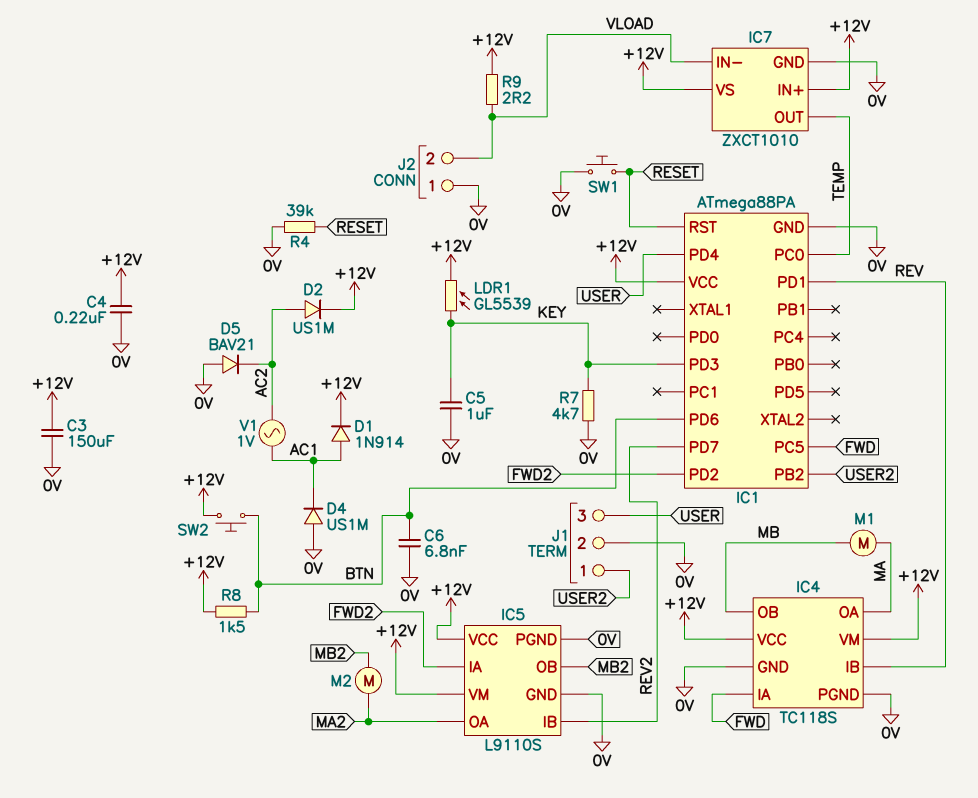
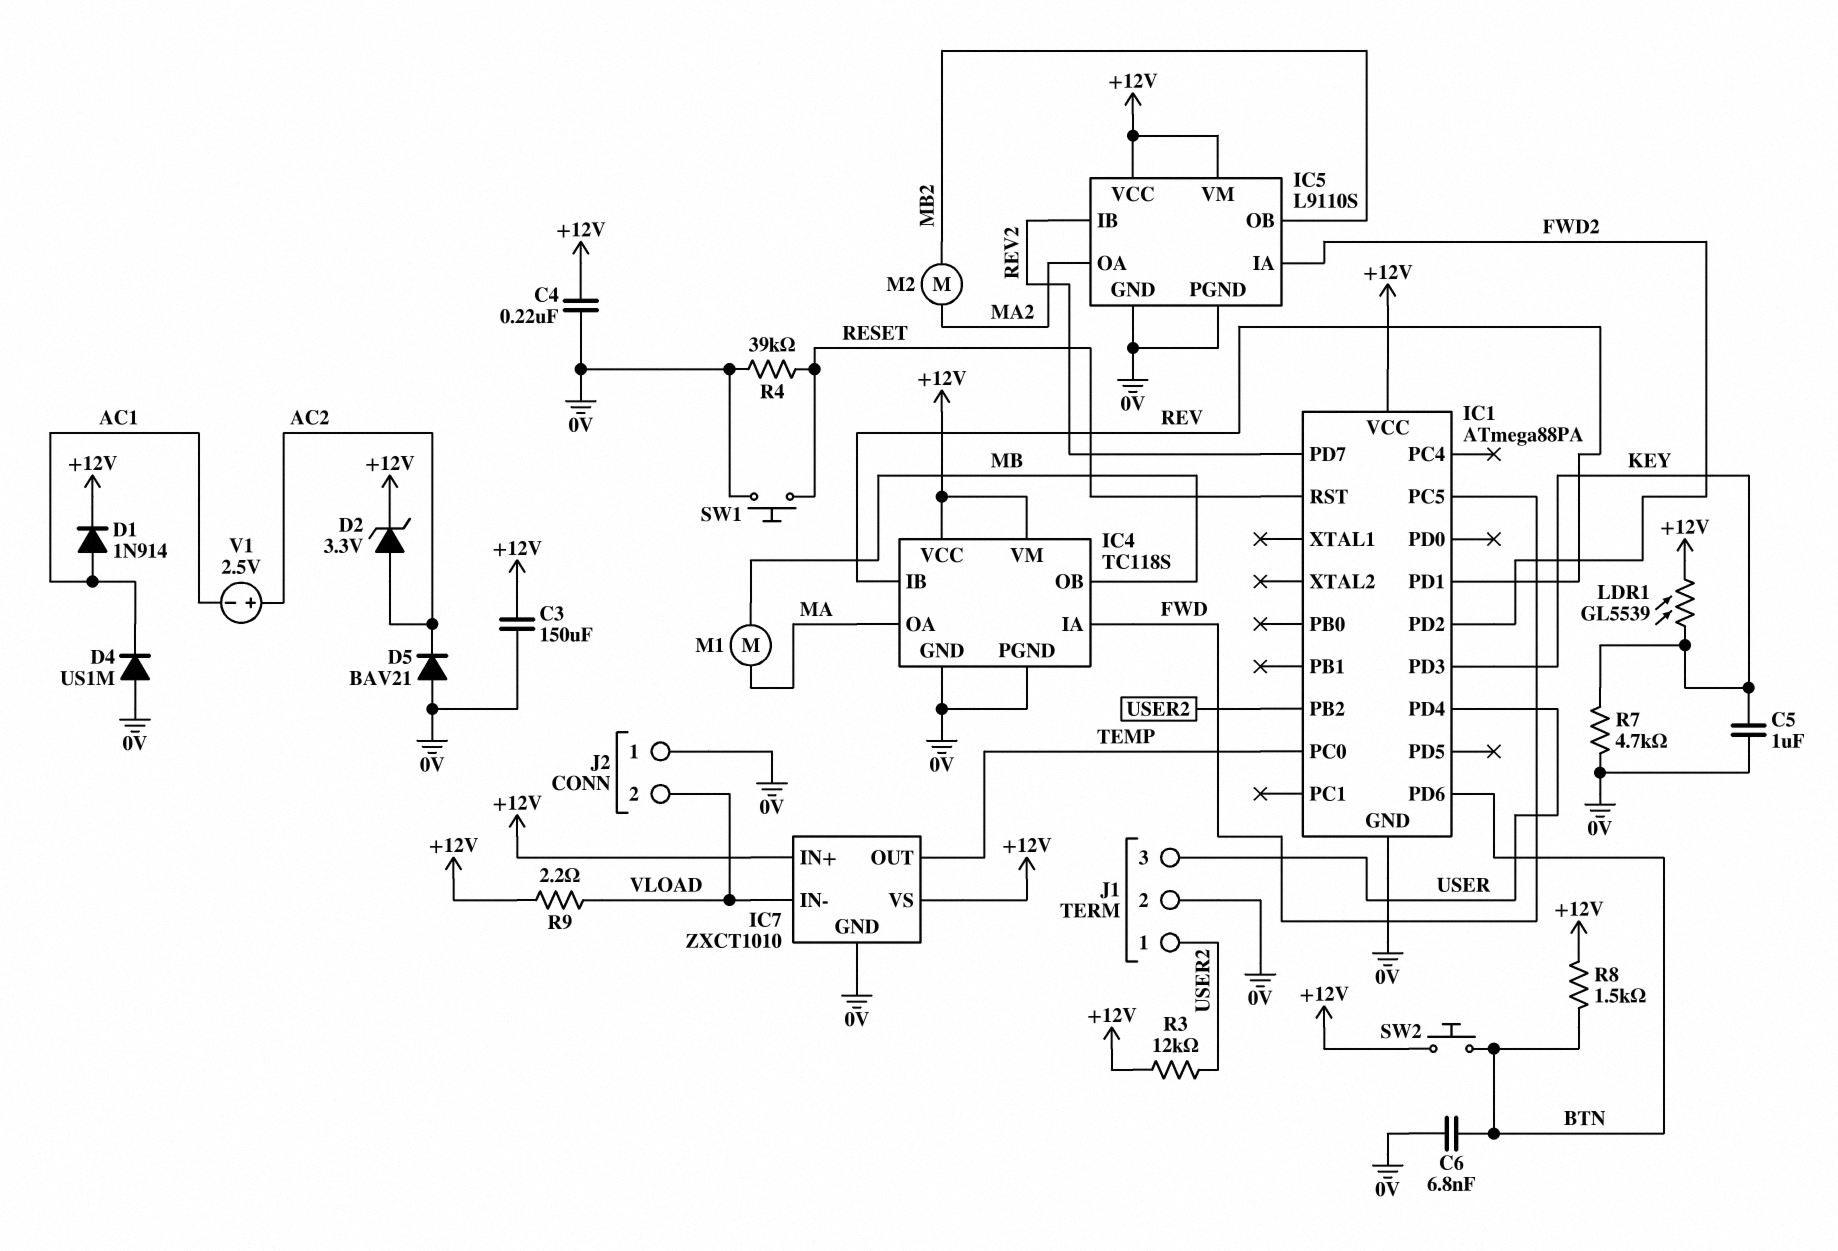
D2: diode US1M (A AC2, K +12V) -> zener 3.3V (A AC2, K +12V)
R3: none -> 12k (+12V, USER2)
V1: AC 1V (AC1, AC2) -> 2.5V (plus AC2, minus AC1)

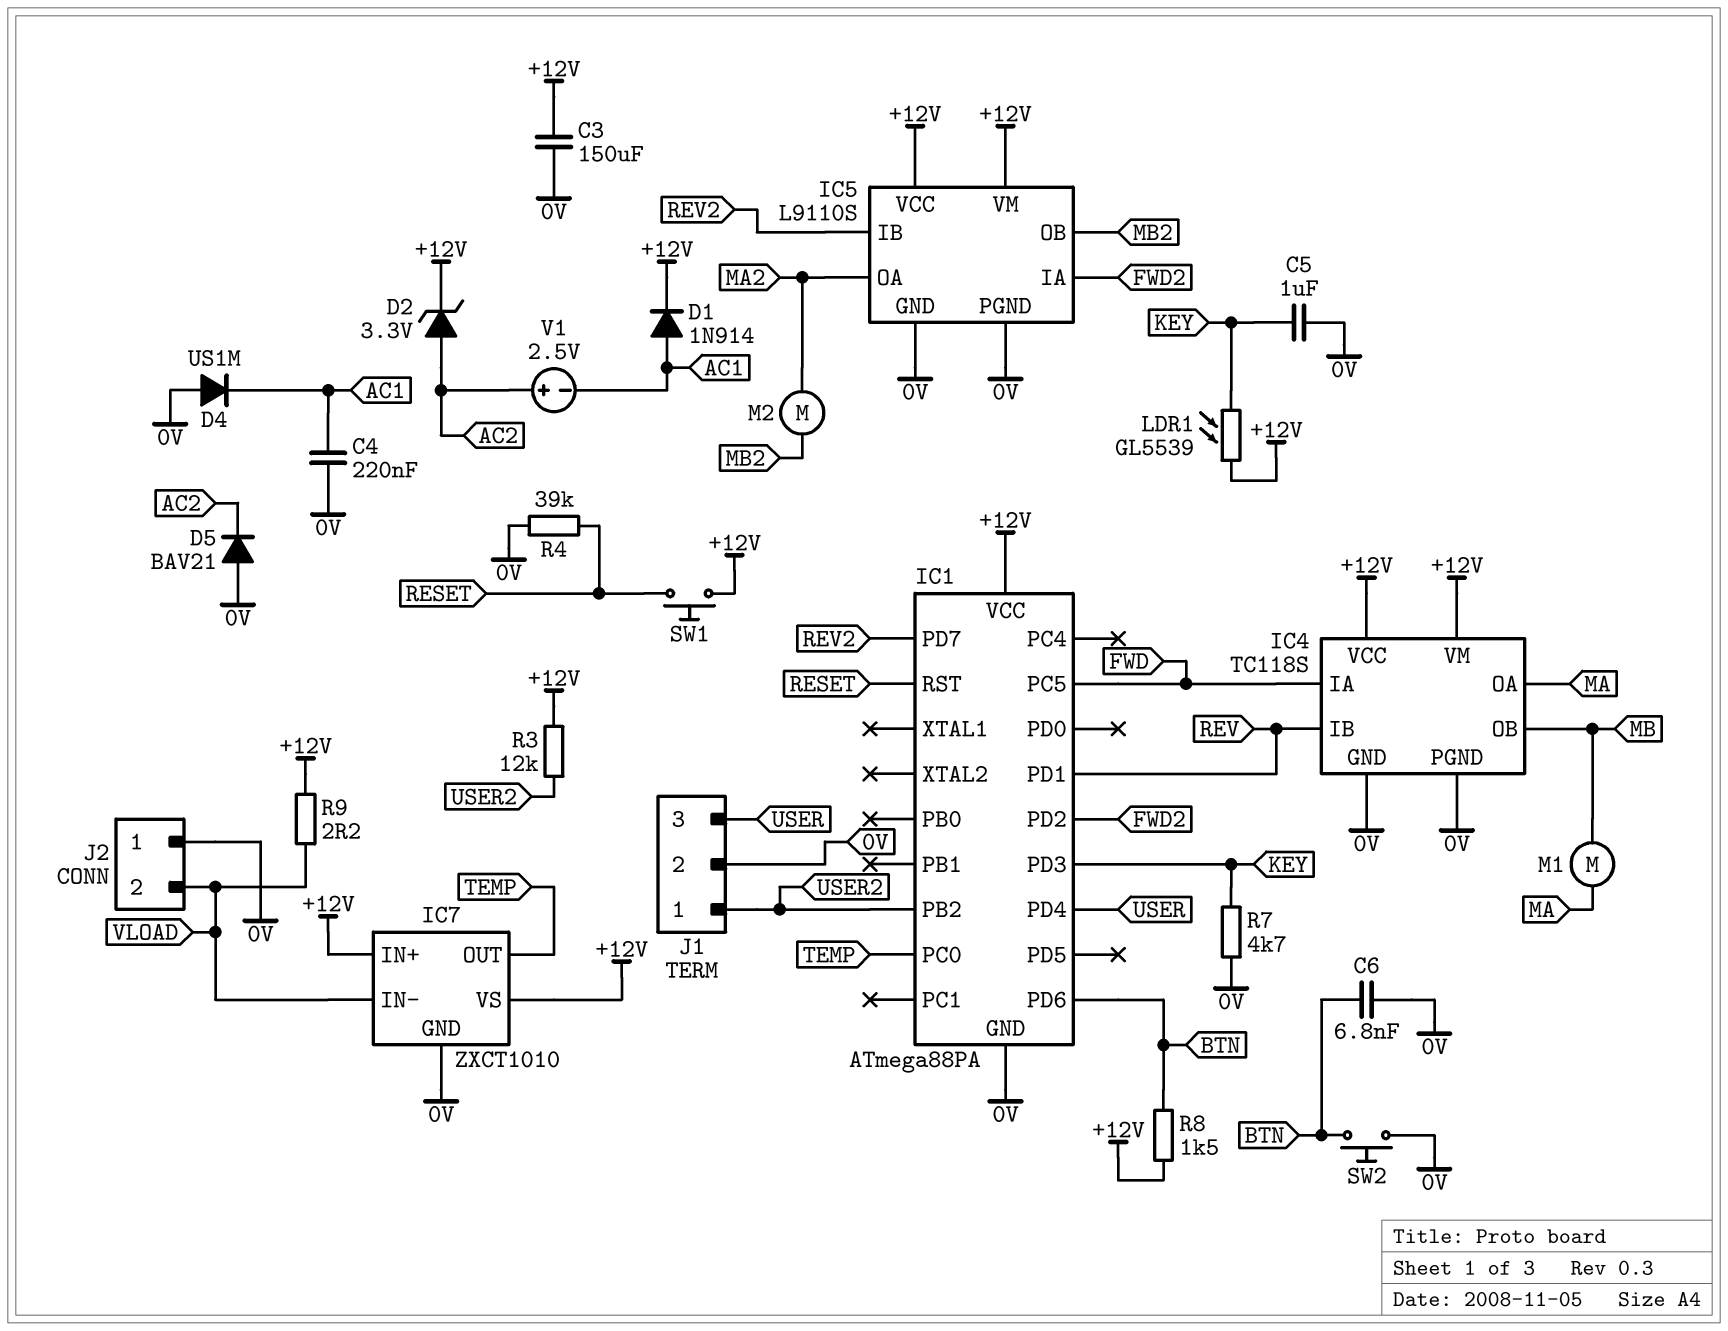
C4: 220nF (+12V, 0V) -> 220nF (0V, AC1)
SW1: button (0V, RESET) -> button (+12V, RESET)
SW2: button (+12V, BTN) -> button (0V, BTN)

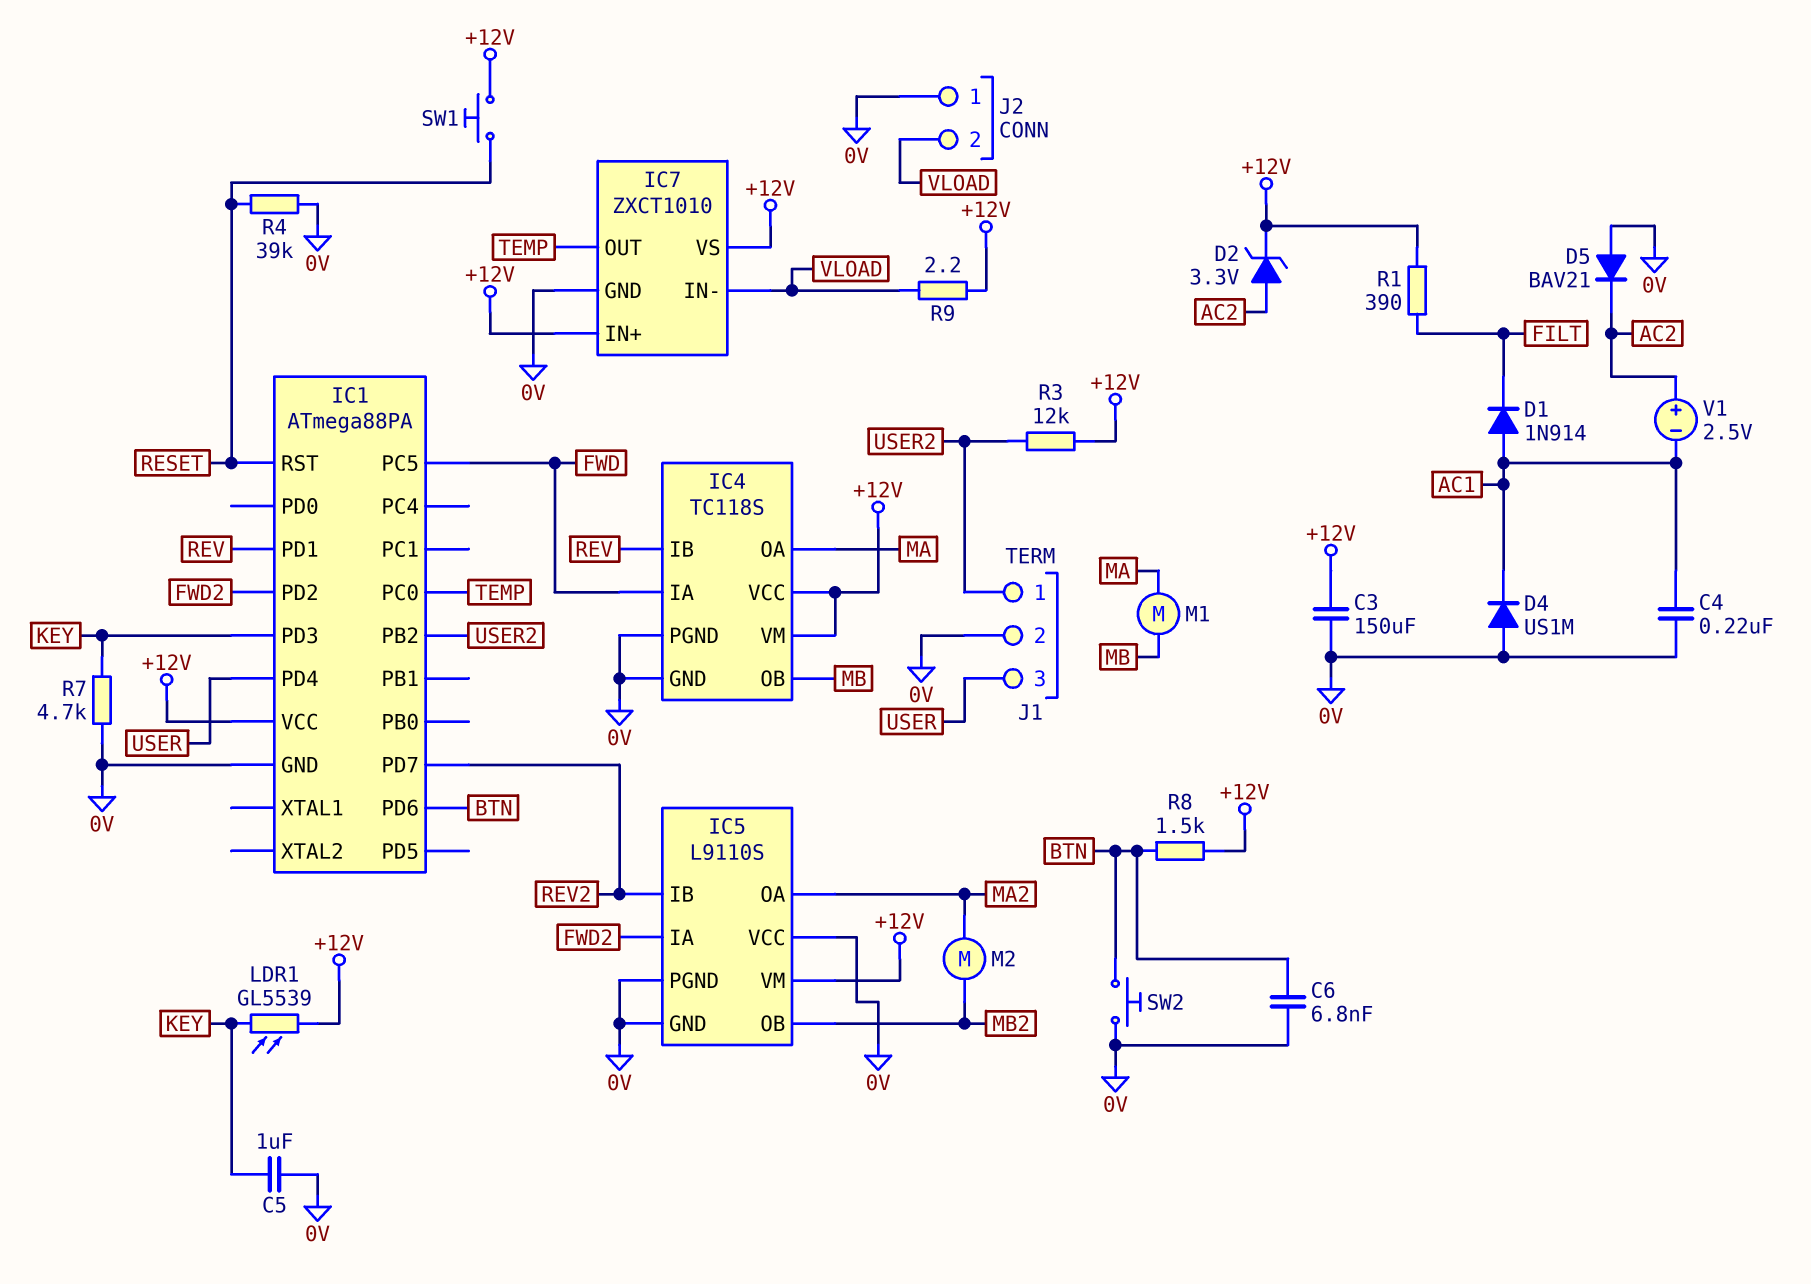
D1: diode 1N914 (A AC1, K +12V) -> diode 1N914 (A AC1, K FILT)
IC5 pin VCC: +12V -> 0V
R1: none -> 390 (+12V, FILT)

